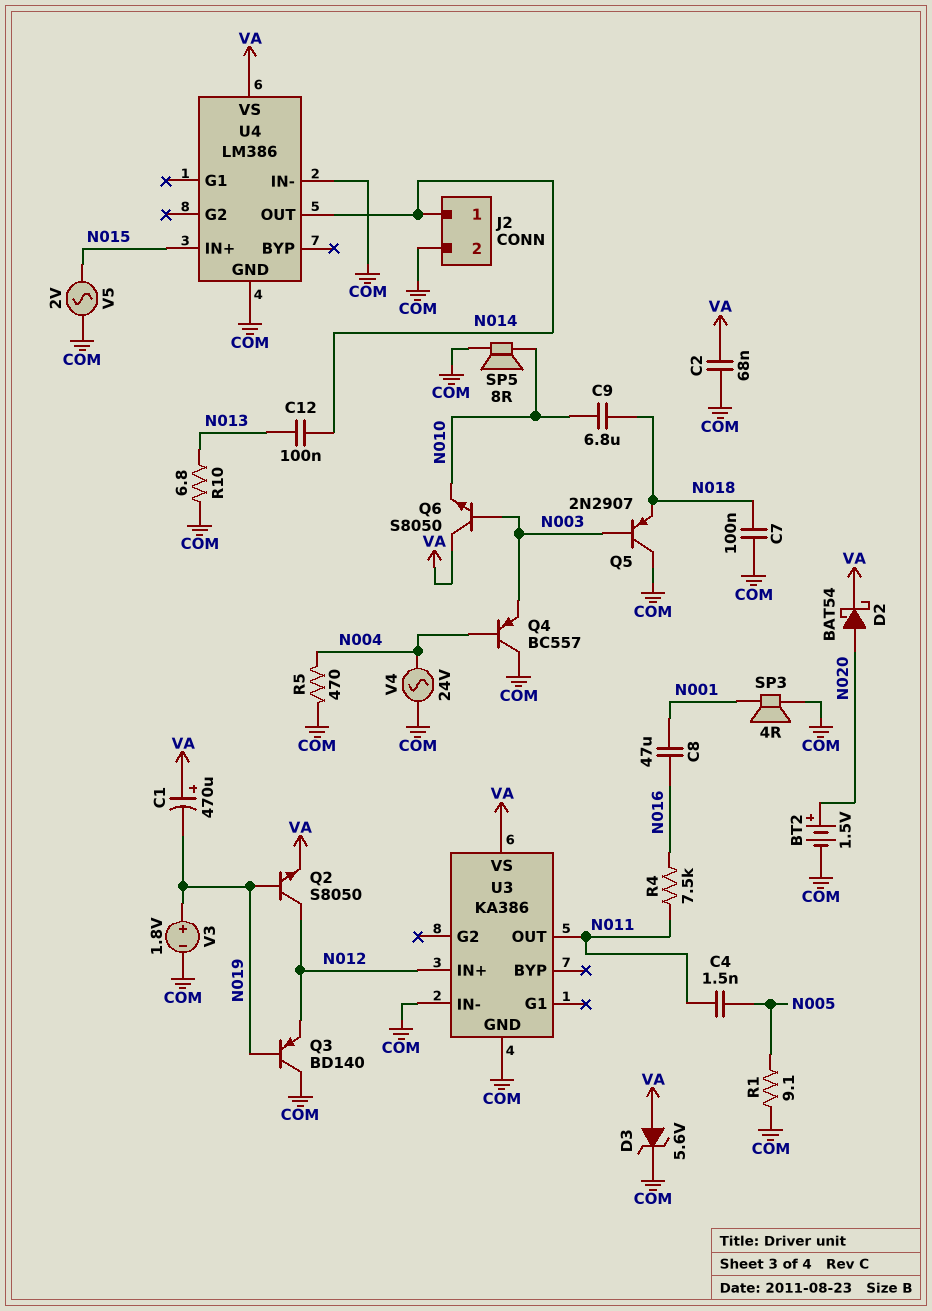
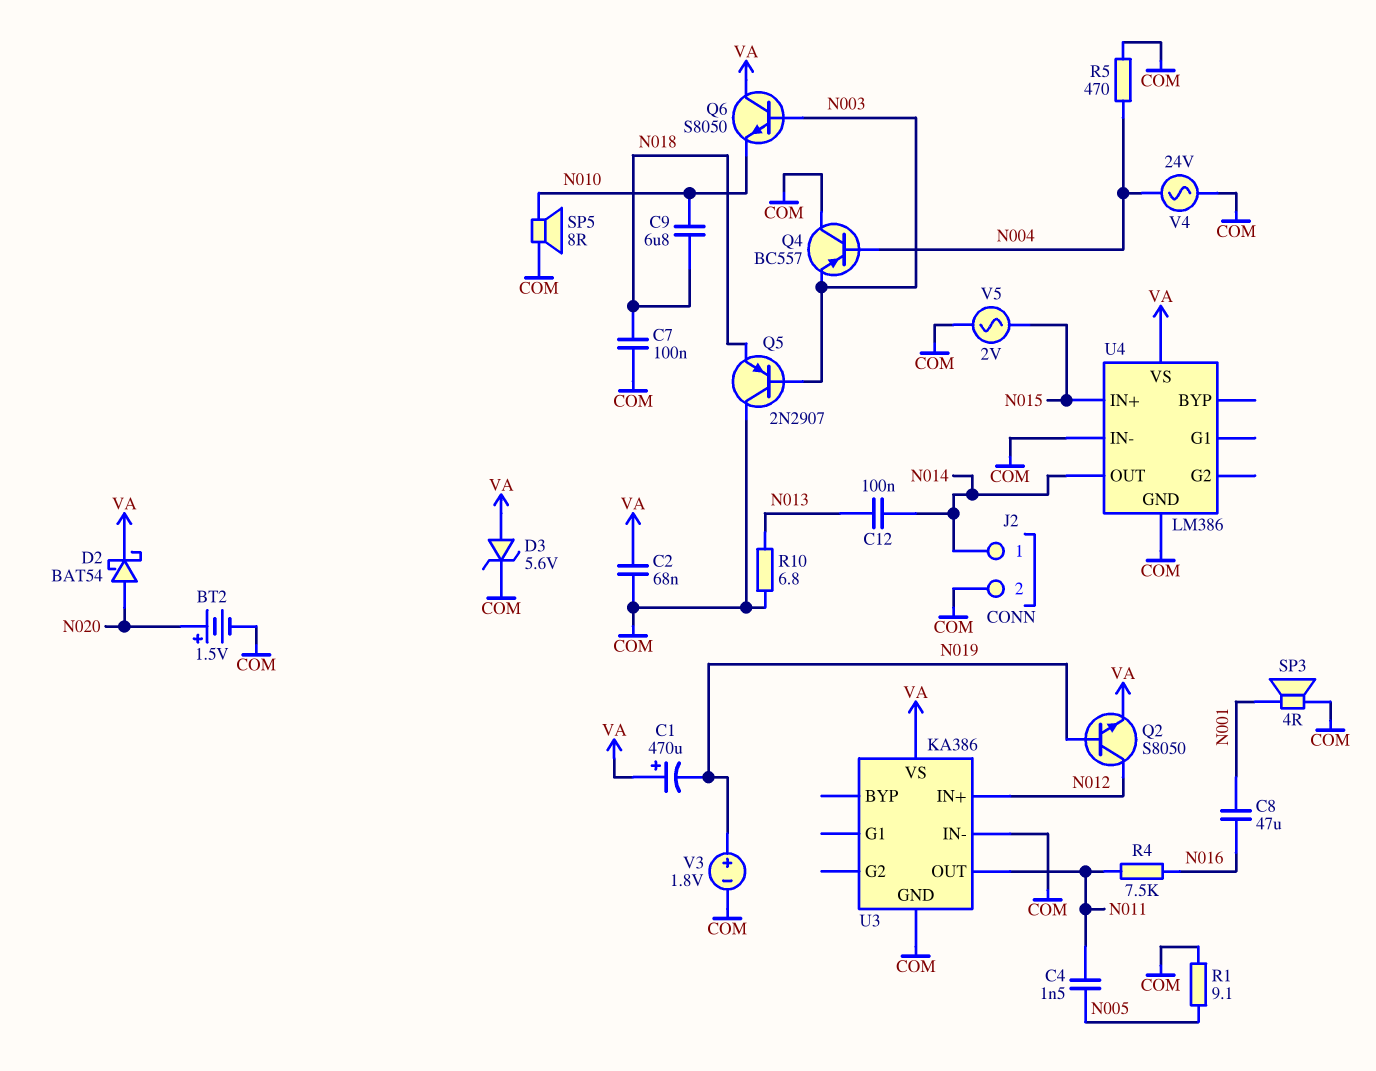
Q3: PNP BD140 (B N019, C COM, E N012) -> none

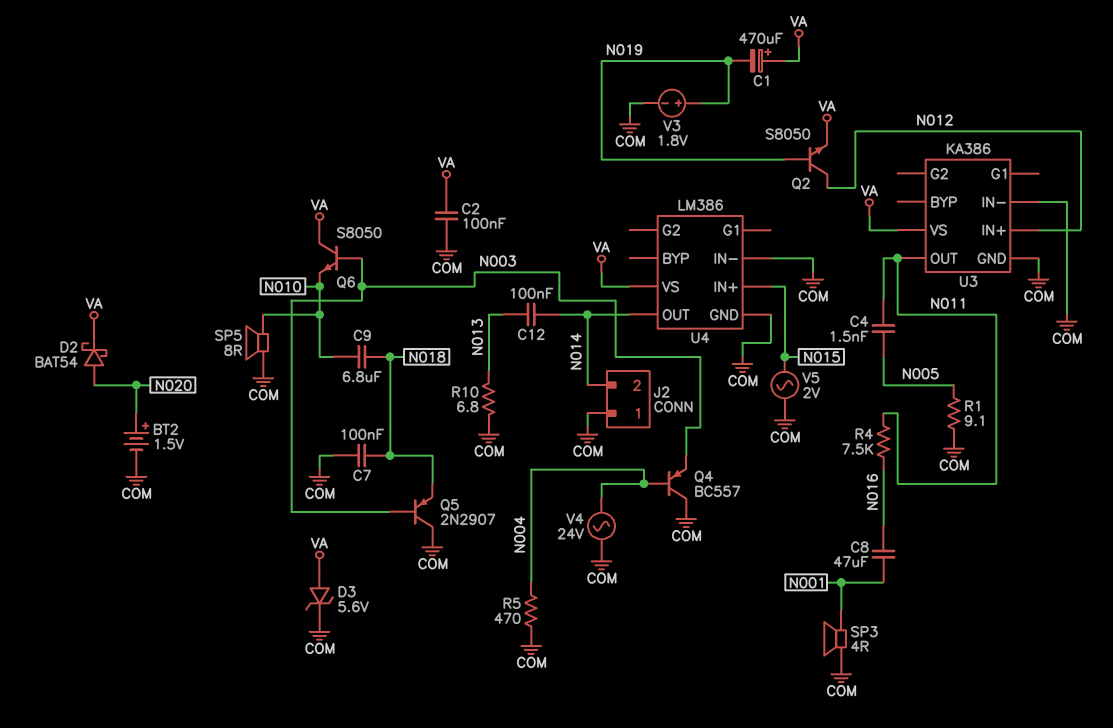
C2: 68nF (COM, VA) -> 100nF (COM, VA)
J2 pin 1: N014 -> COM
J2 pin 2: COM -> N014

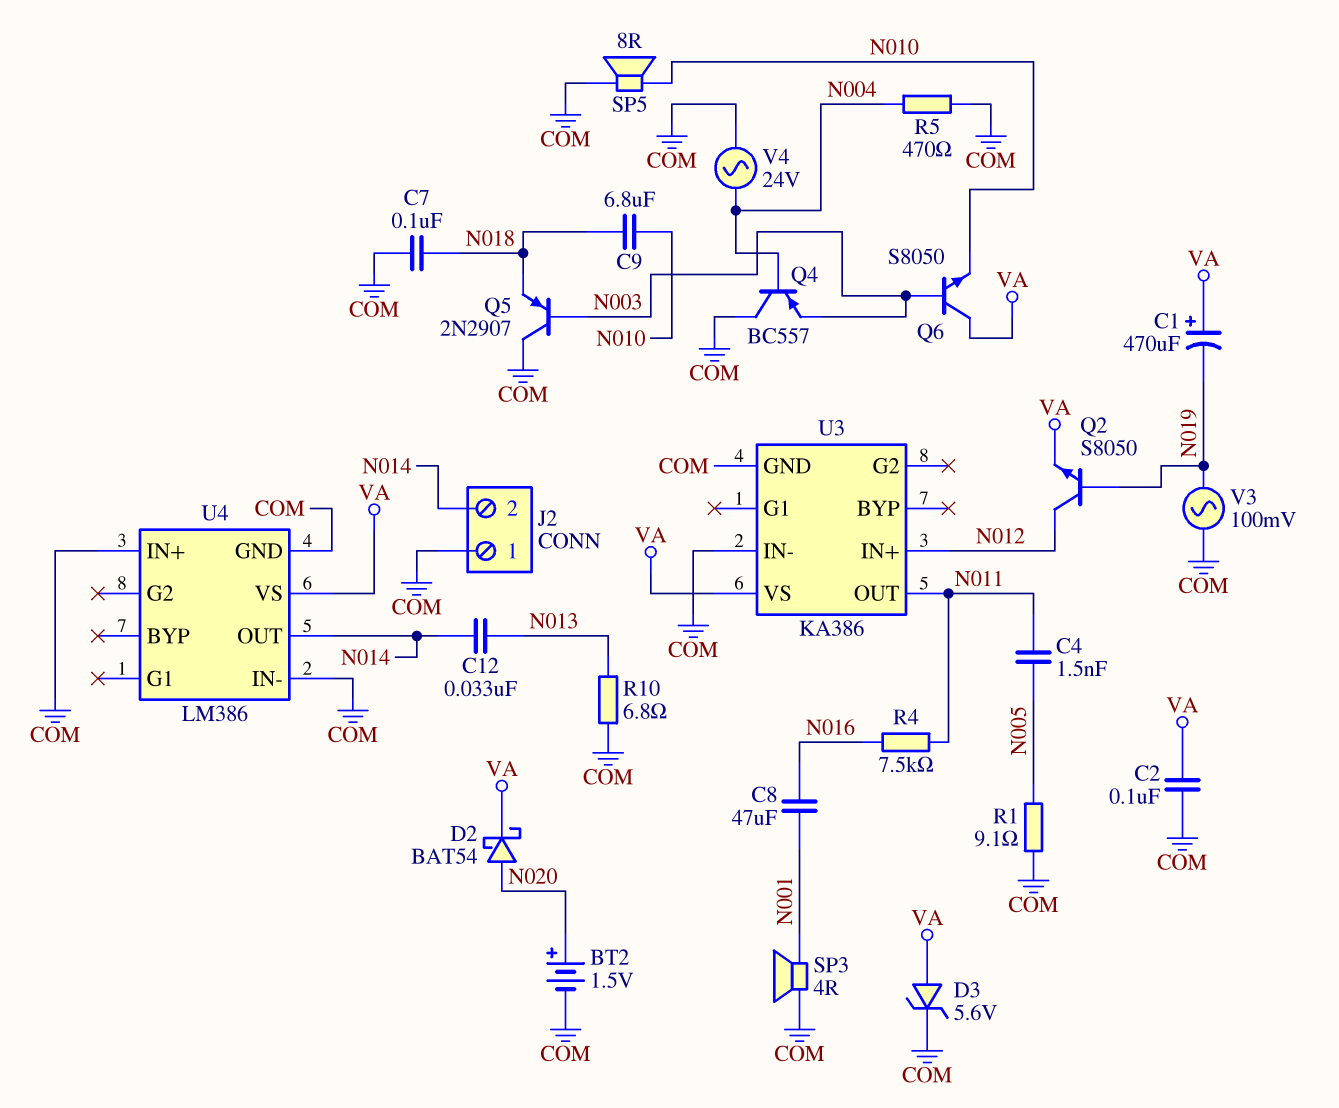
C12: 100nF (N013, N014) -> 33nF (N013, N014)
U4 pin IN+: N015 -> COM
V3: 1.8V (plus N019, minus COM) -> AC 100mV (COM, N019)
V5: AC 2V (COM, N015) -> none

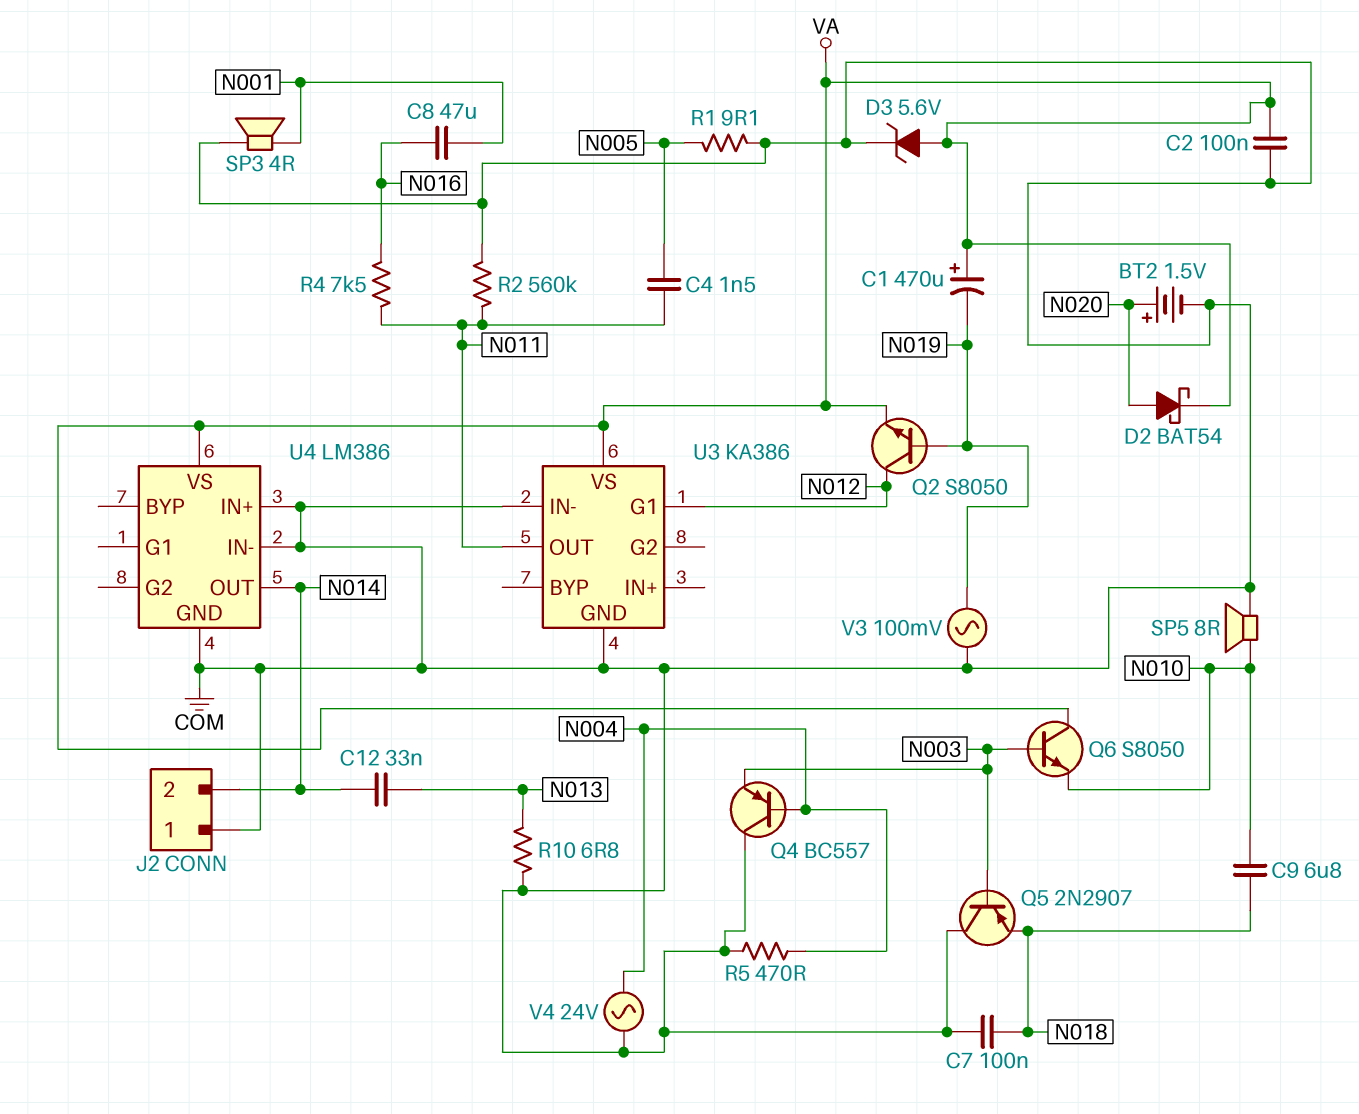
R2: none -> 560k (COM, N011)
U3 pin G1: none -> N012
U3 pin IN+: N012 -> none

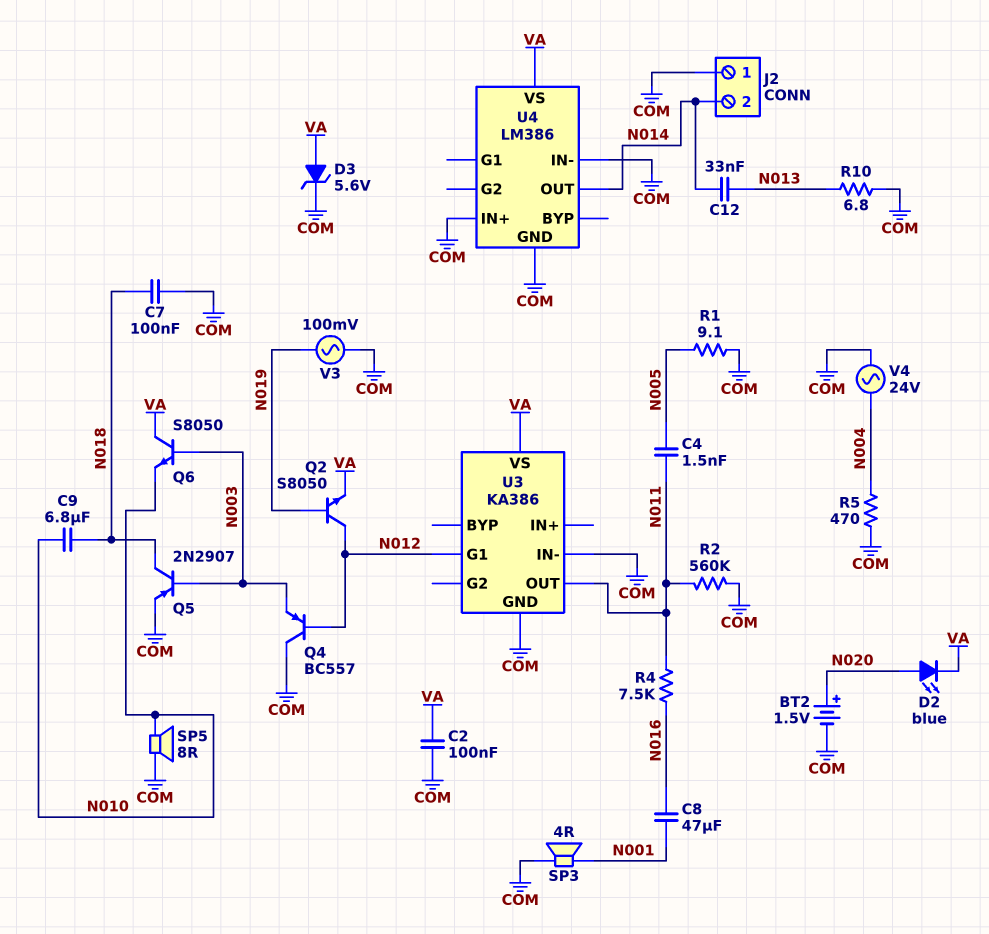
C1: 470uF (plus VA, minus N019) -> none
D2: schottky BAT54 (A N020, K VA) -> LED blue (A N020, K VA)
Q4: PNP BC557 (B N004, C COM, E N003) -> PNP BC557 (B N012, C COM, E N003)
Q5: PNP 2N2907 (B N003, C COM, E N018) -> PNP 2N2907 (B N003, C N018, E COM)

